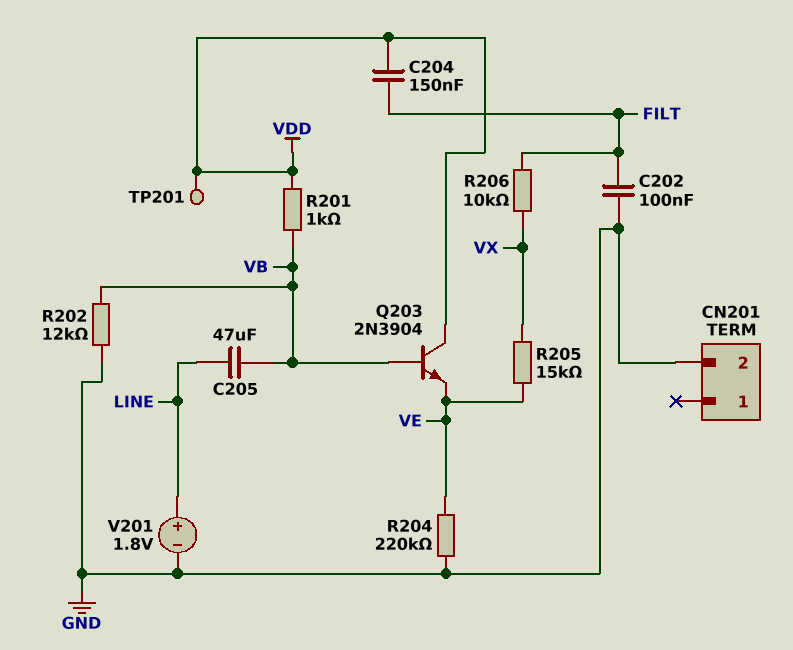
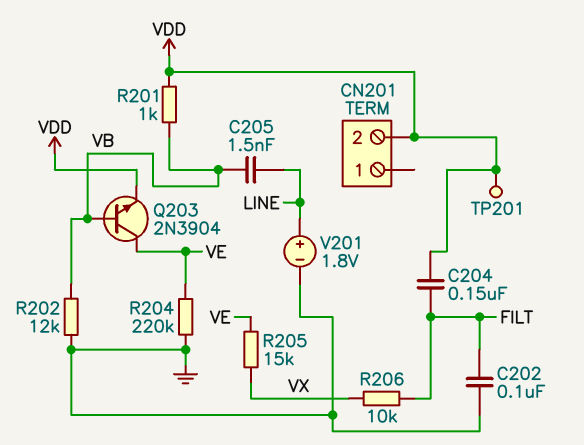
C205: 47uF (LINE, VB) -> 1.5nF (LINE, VB)
CN201 pin 2: GND -> VDD
Q203: NPN 2N3904 (B VB, C VDD, E VE) -> NPN 2N3904 (B VB, C VE, E VDD)

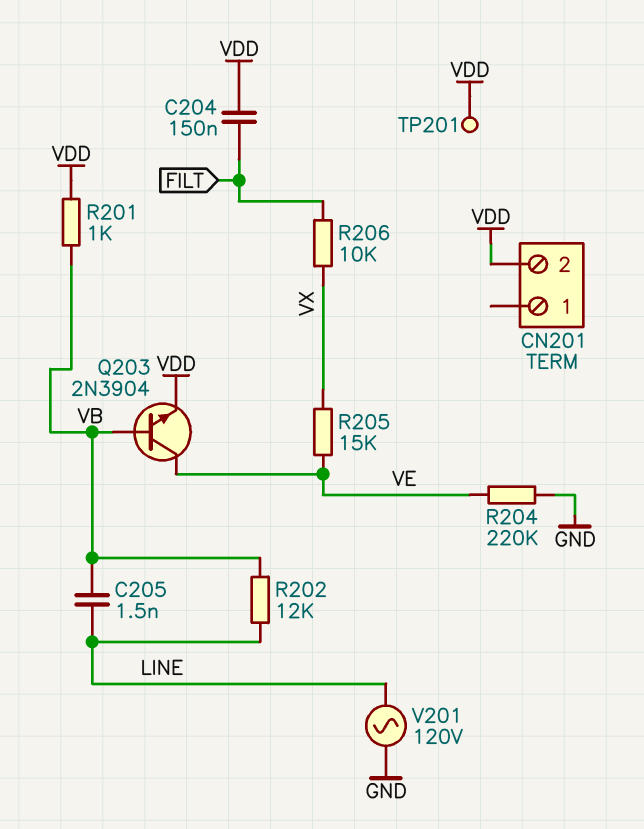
C202: 100nF (FILT, GND) -> none
R202: 12k (GND, VB) -> 12k (LINE, VB)
V201: 1.8V (plus LINE, minus GND) -> AC 120V (GND, LINE)

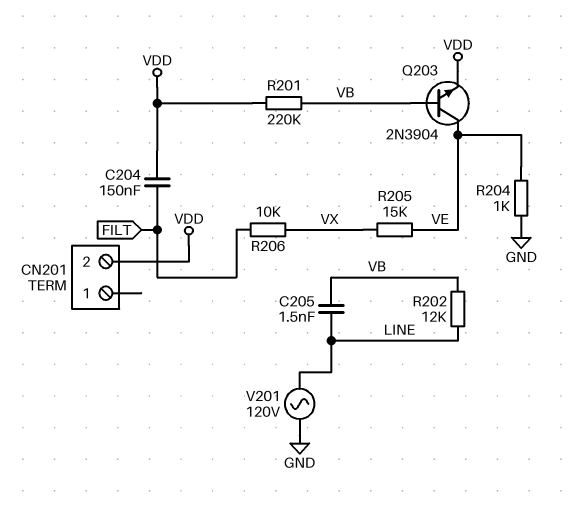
R201: 1k (VB, VDD) -> 220k (VB, VDD)
R204: 220k (GND, VE) -> 1k (GND, VE)
TP201: test point (VDD) -> none

